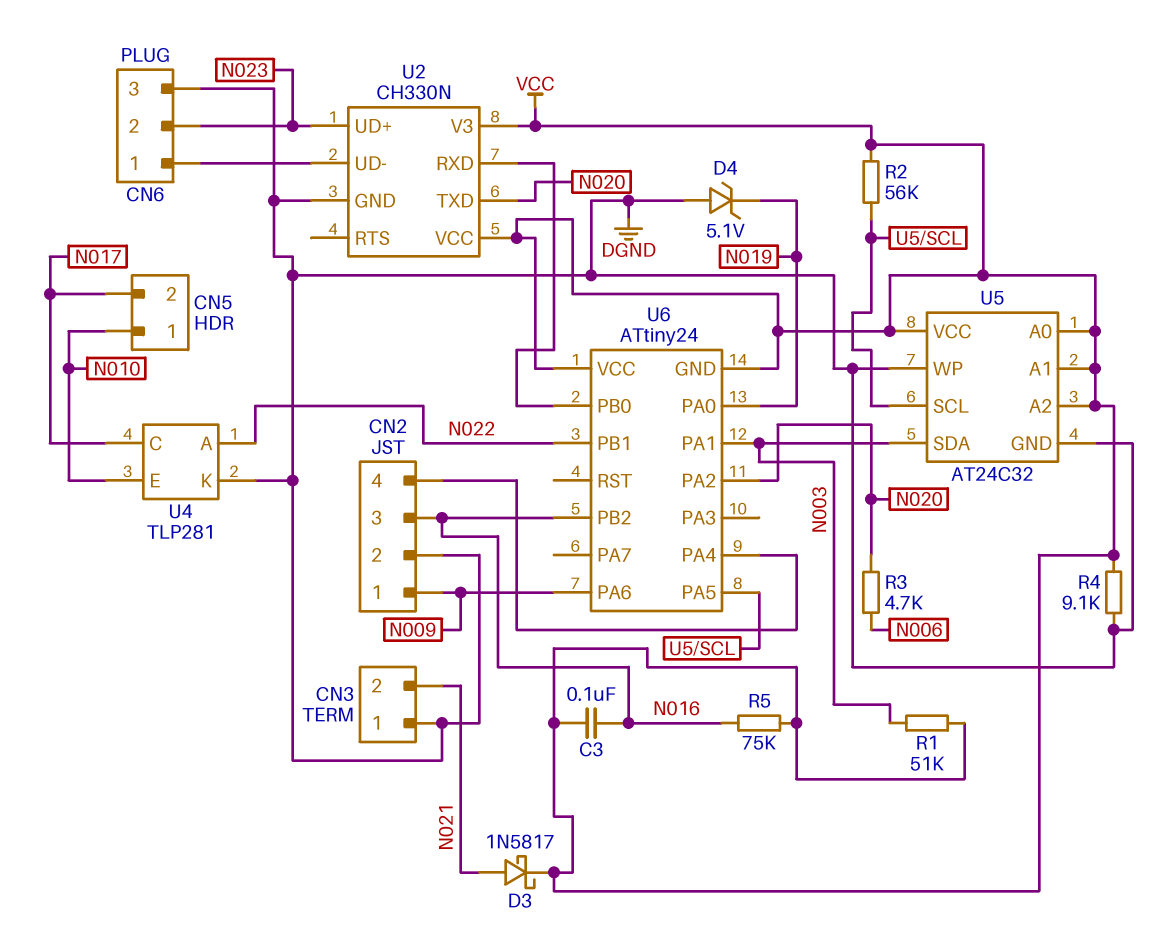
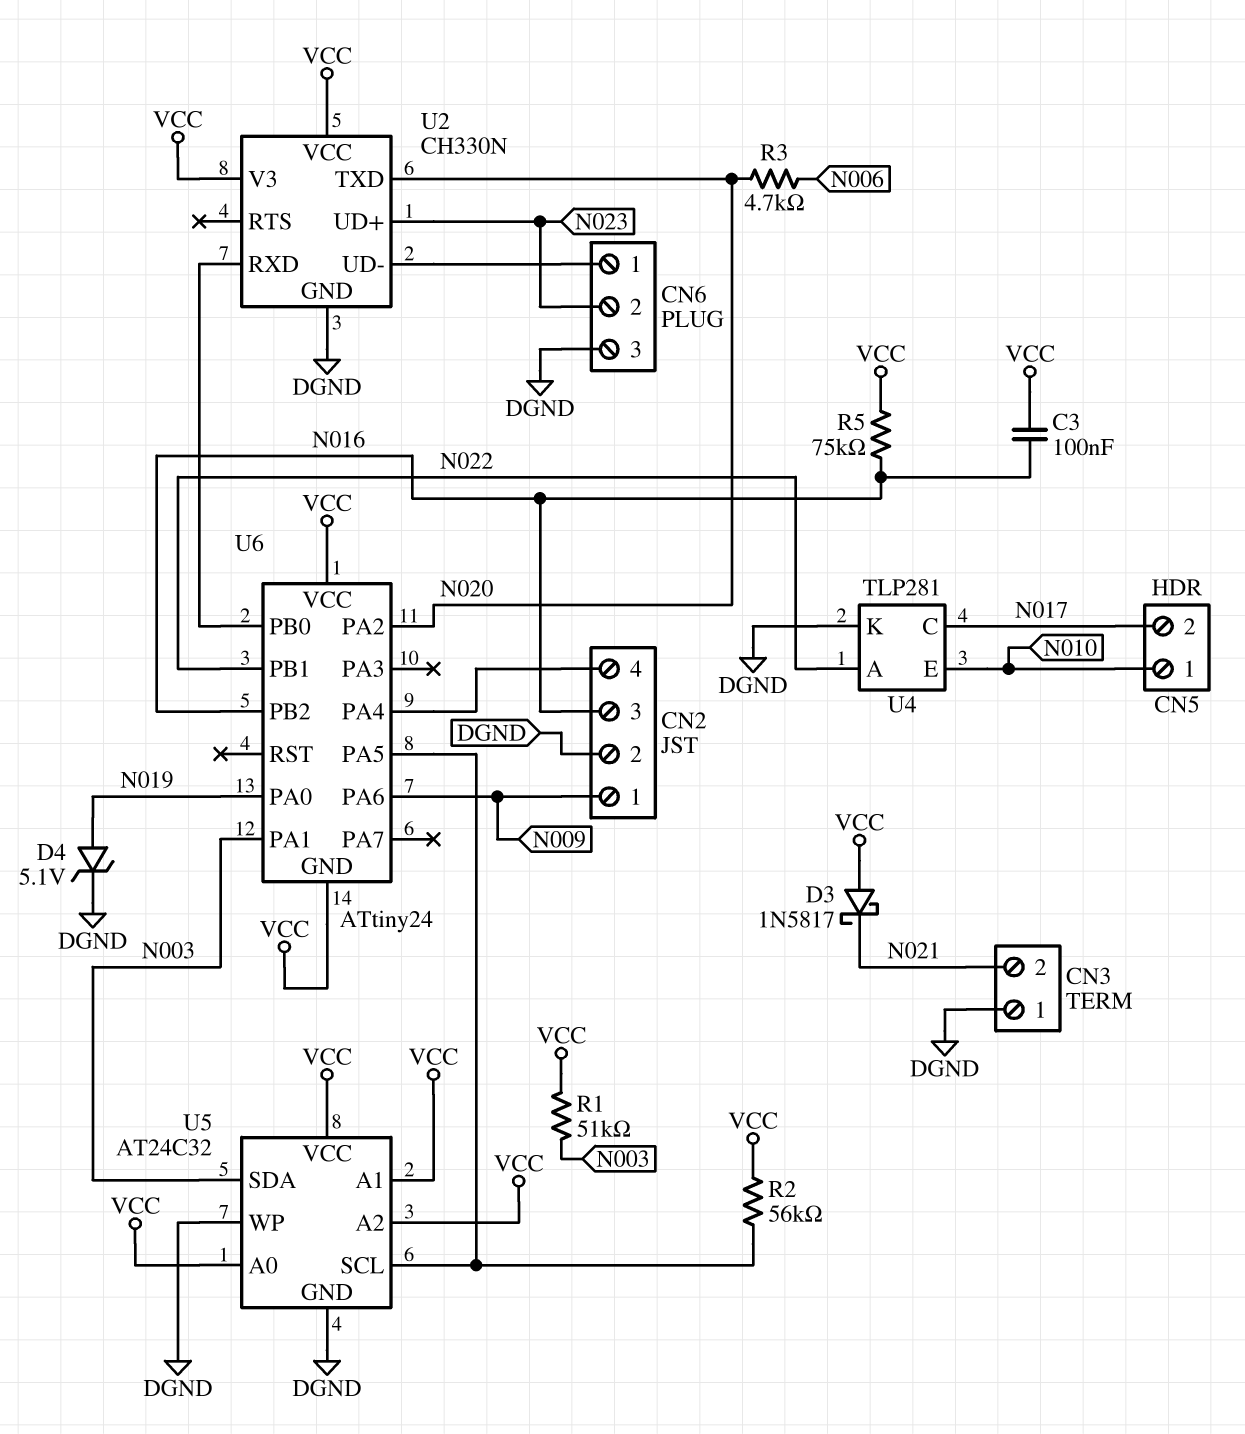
D3: schottky 1N5817 (A N021, K VCC) -> schottky 1N5817 (A VCC, K N021)
D4: zener 5.1V (A DGND, K N019) -> zener 5.1V (A N019, K DGND)
R4: 9.1k (DGND, VCC) -> none

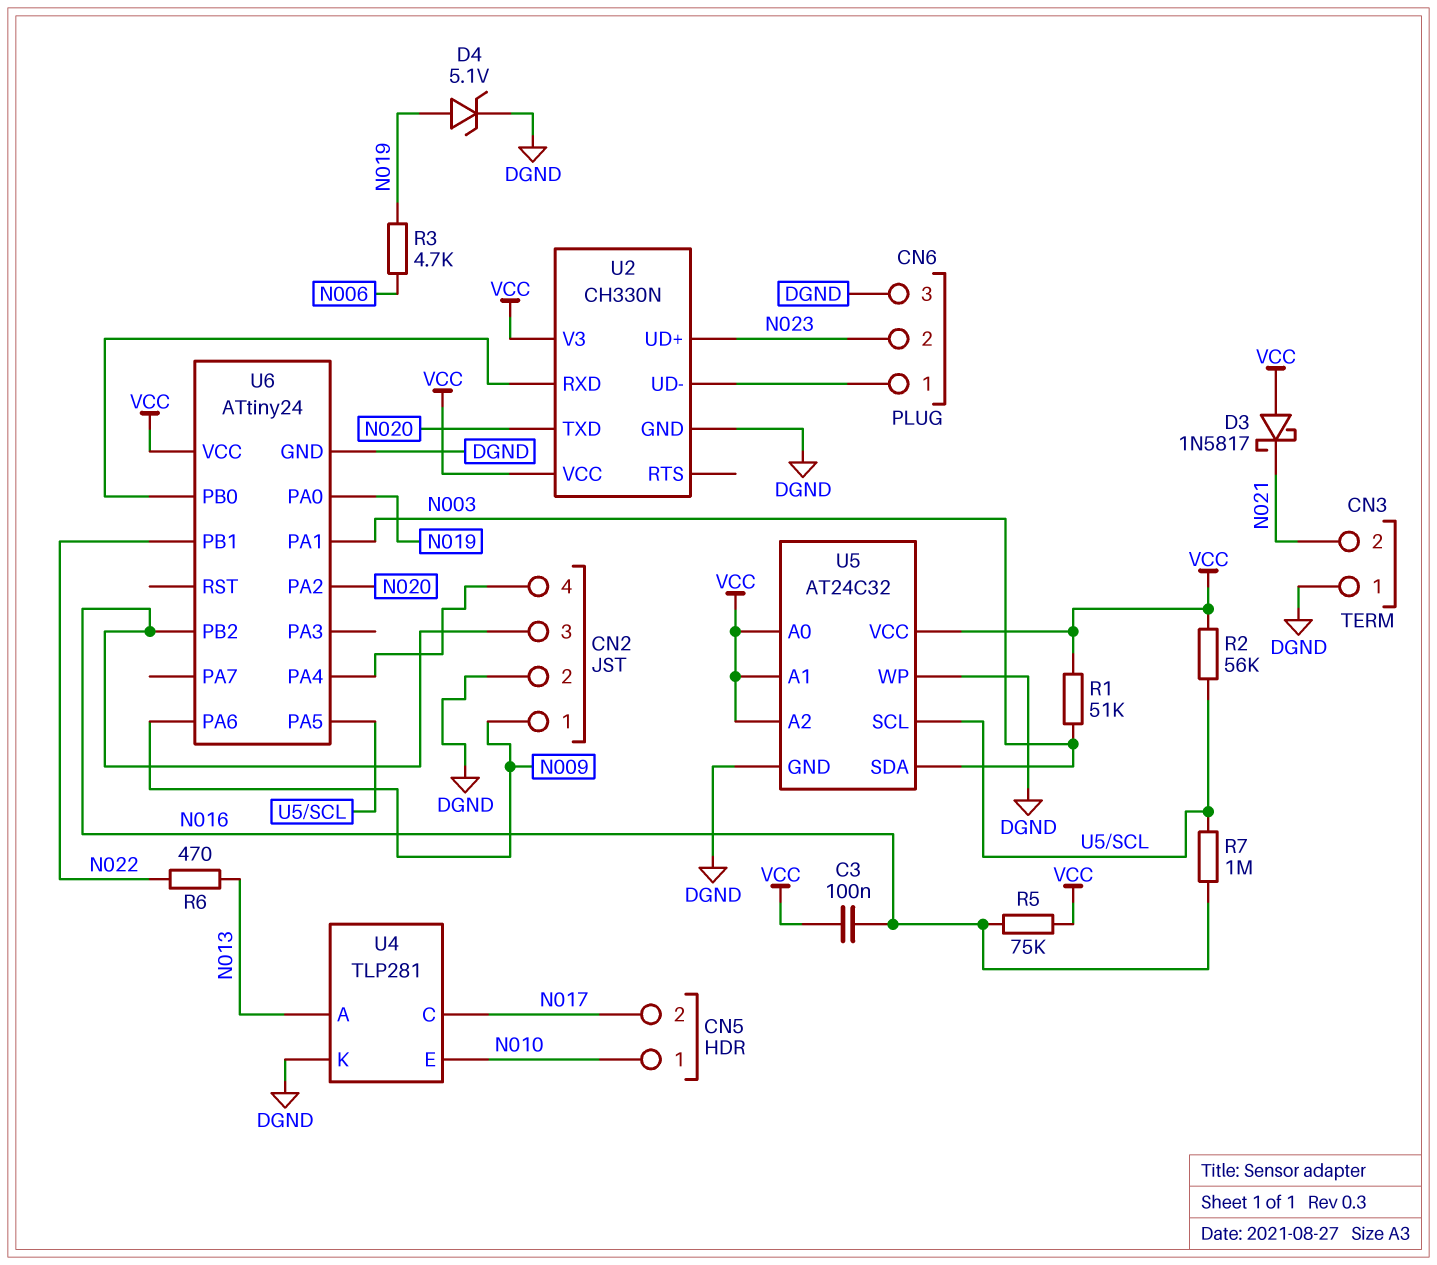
R3: 4.7k (N006, N020) -> 4.7k (N006, N019)
R6: none -> 470 (N013, N022)
R7: none -> 1M (N016, U5/SCL)
U4 pin A: N022 -> N013
U6 pin GND: VCC -> DGND

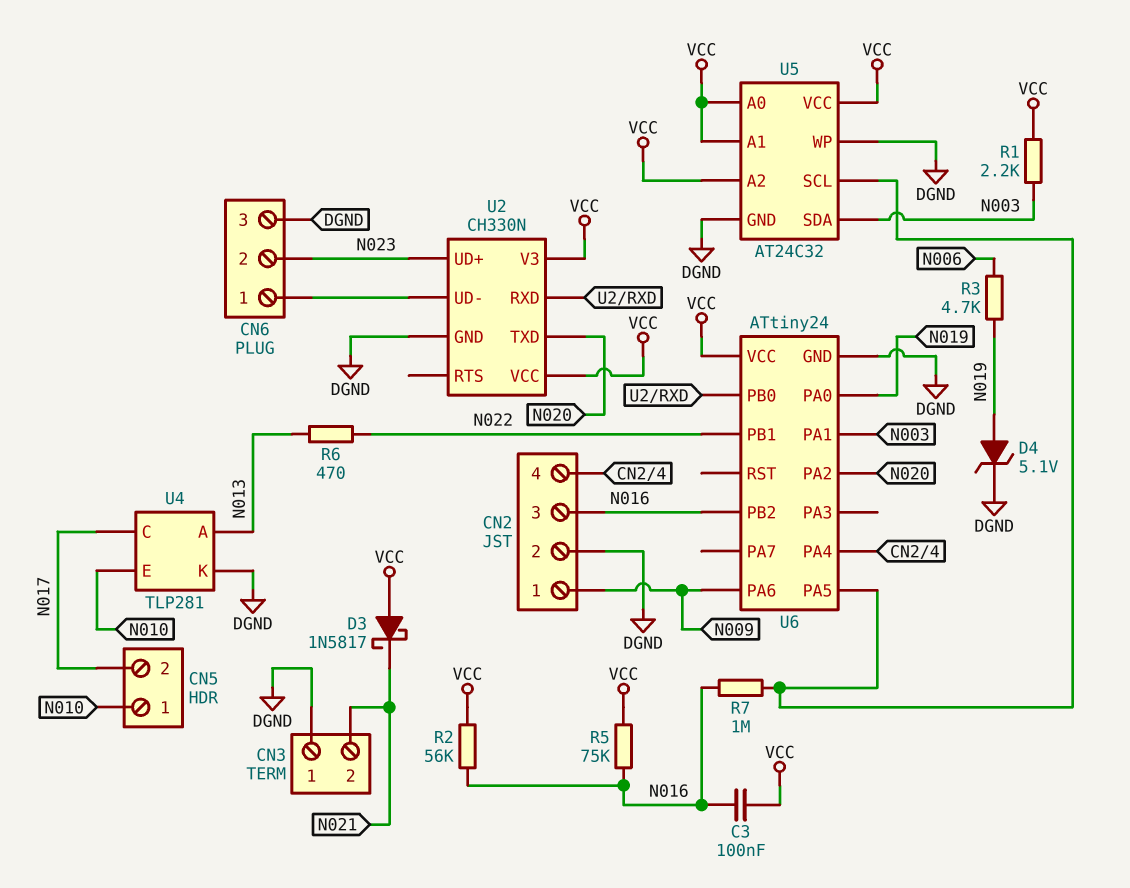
R1: 51k (N003, VCC) -> 2.2k (N003, VCC)
R2: 56k (U5/SCL, VCC) -> 56k (N016, VCC)

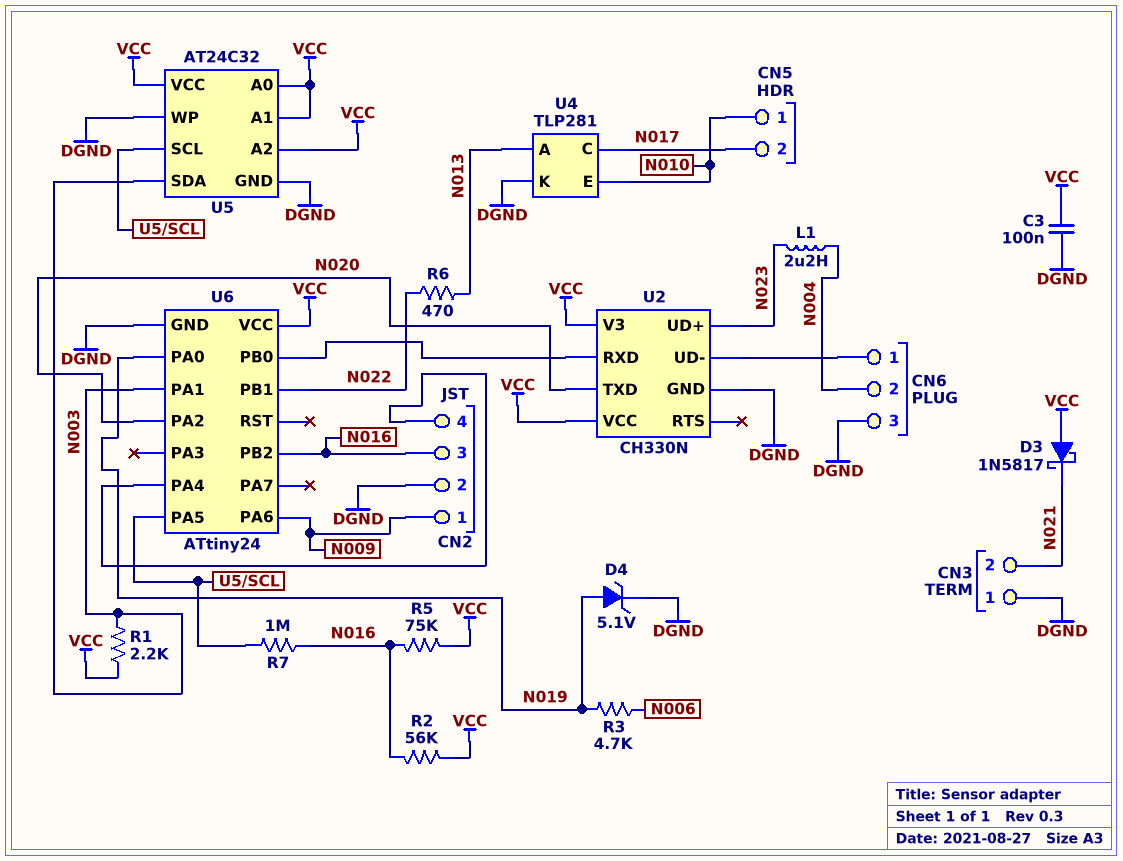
C3: 100nF (N016, VCC) -> 100nF (DGND, VCC)
CN6 pin 2: N023 -> N004
L1: none -> 2.2uH (N004, N023)

